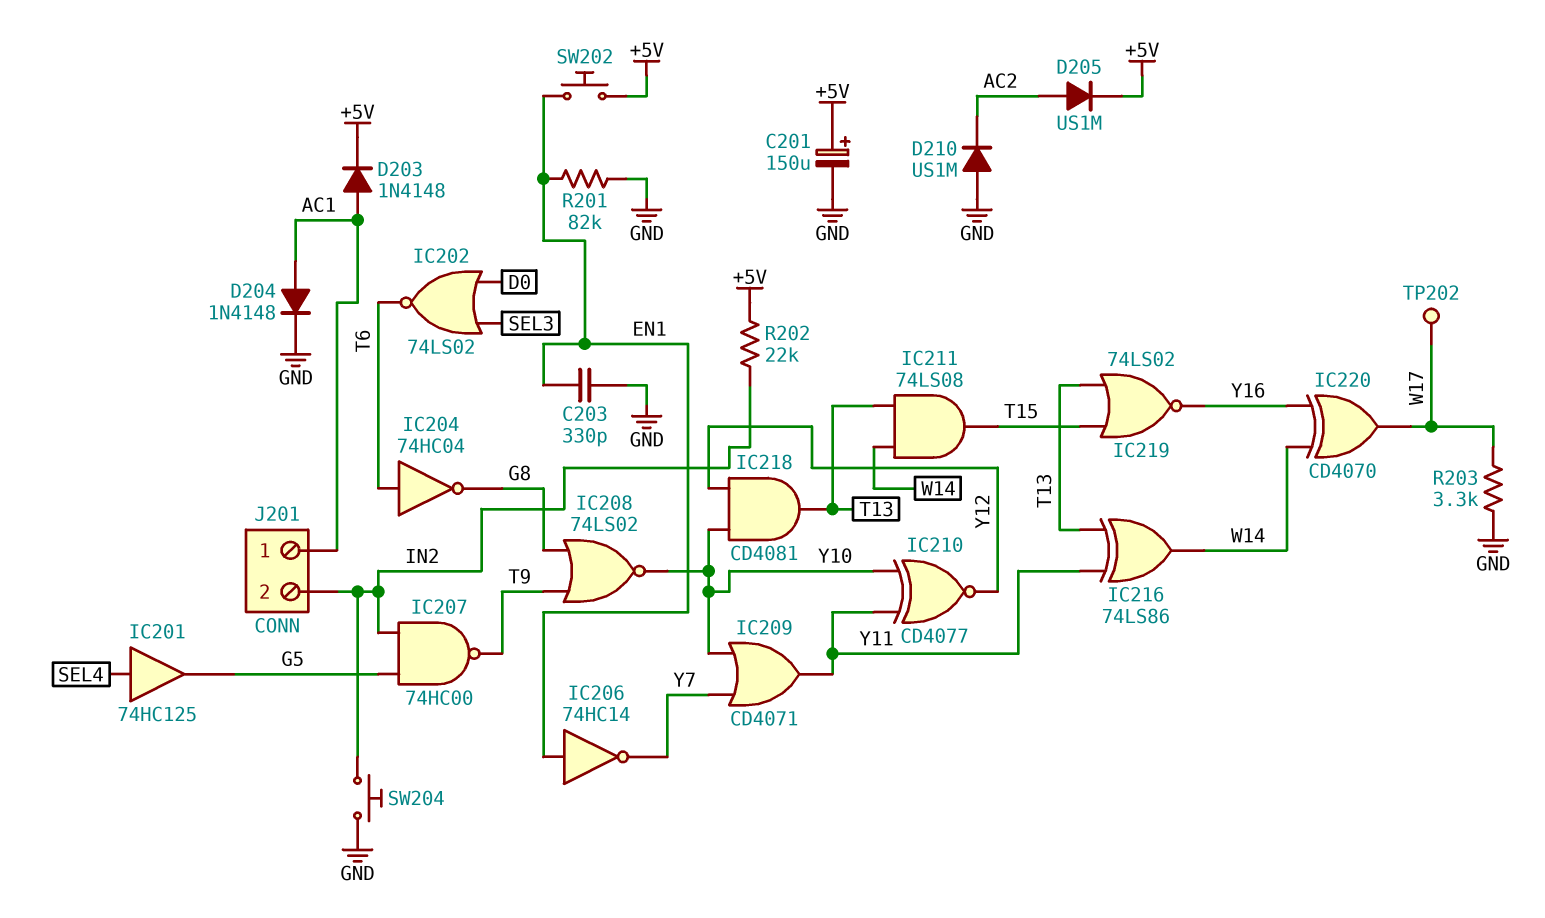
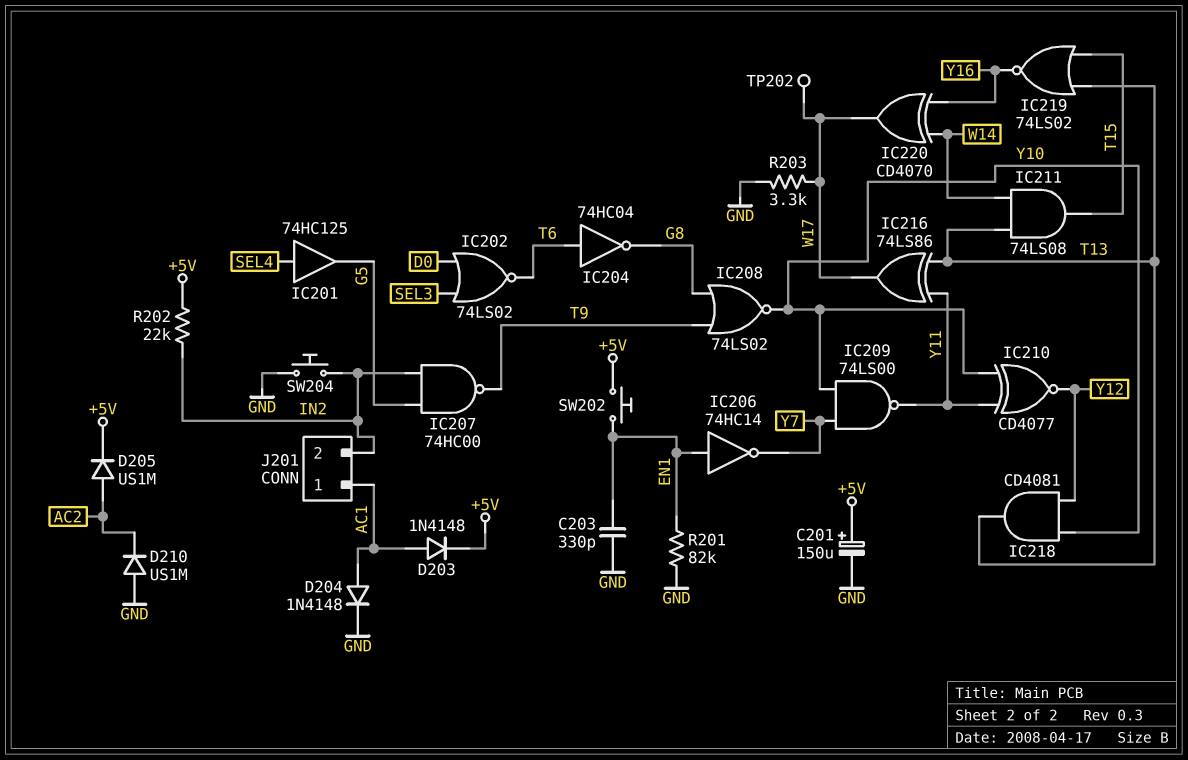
IC209: OR CD4071 (in Y7, in Y10, out Y11) -> NAND 74LS00 (in Y7, in Y10, out Y11)
IC216: XOR 74LS86 (in T13, in Y11, out W14) -> XOR 74LS86 (in T13, in Y11, out W17)

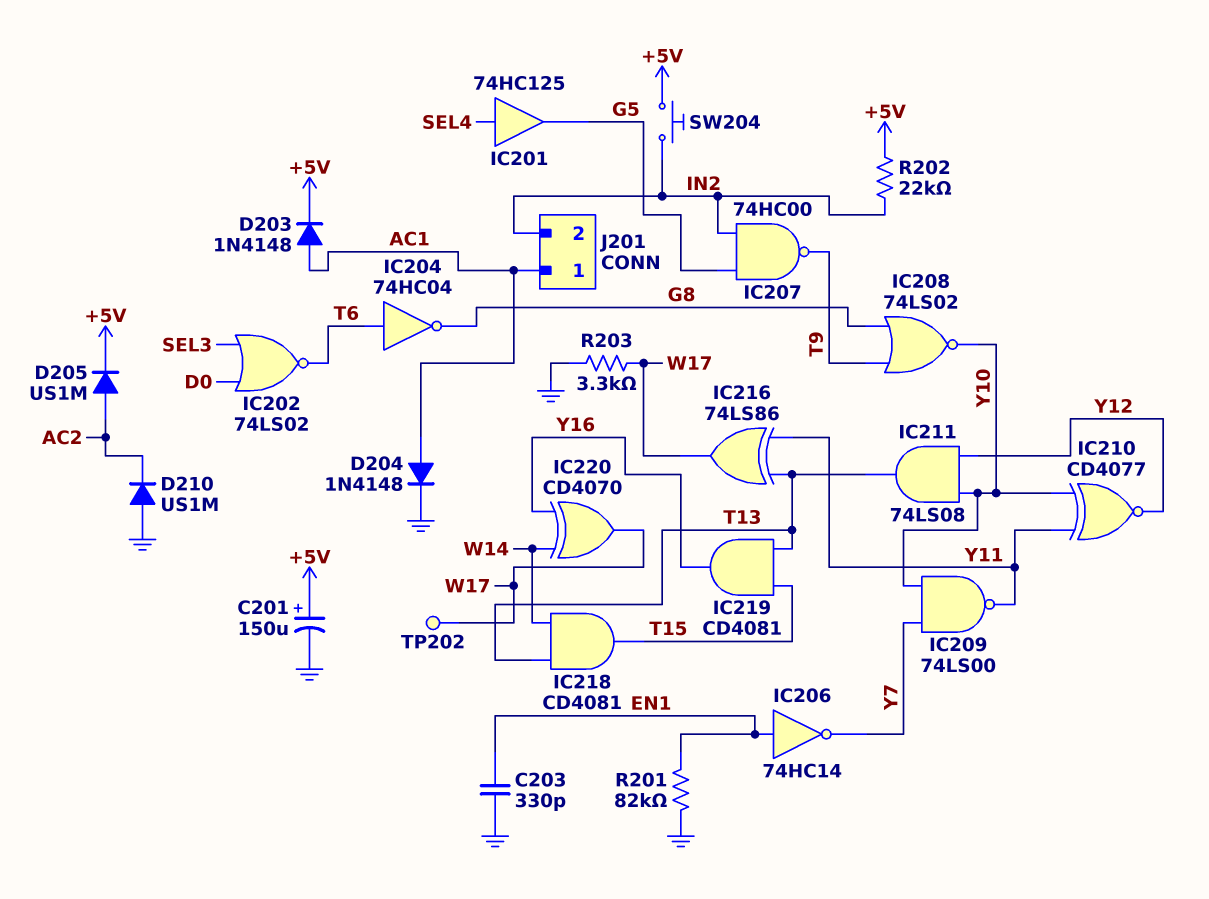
IC211: AND 74LS08 (in T13, in W14, out T15) -> AND 74LS08 (in Y10, in Y12, out T13)
IC218: AND CD4081 (in Y10, in Y12, out T13) -> AND CD4081 (in T13, in W14, out T15)
IC219: NOR 74LS02 (in T13, in T15, out Y16) -> AND CD4081 (in T13, in T15, out Y16)
SW202: button (+5V, EN1) -> none
SW204: button (GND, IN2) -> button (+5V, IN2)

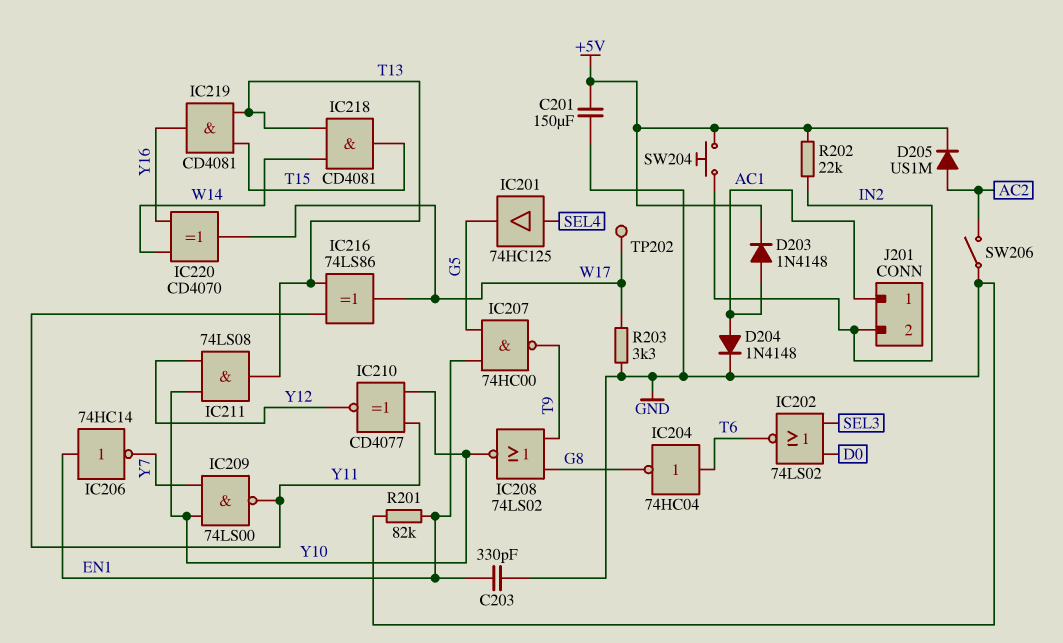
C201: 150uF (plus +5V, minus GND) -> 150uF (+5V, GND)
D210: diode US1M (A GND, K AC2) -> none
IC207: NAND 74HC00 (in G5, in IN2, out T9) -> NAND 74HC00 (in EN1, in G5, out T9)
SW206: none -> switch (AC2, GND)

